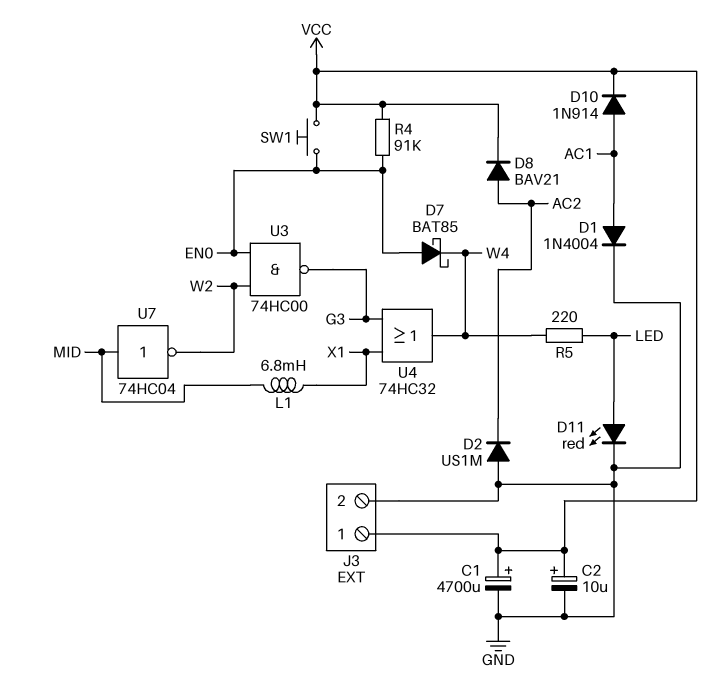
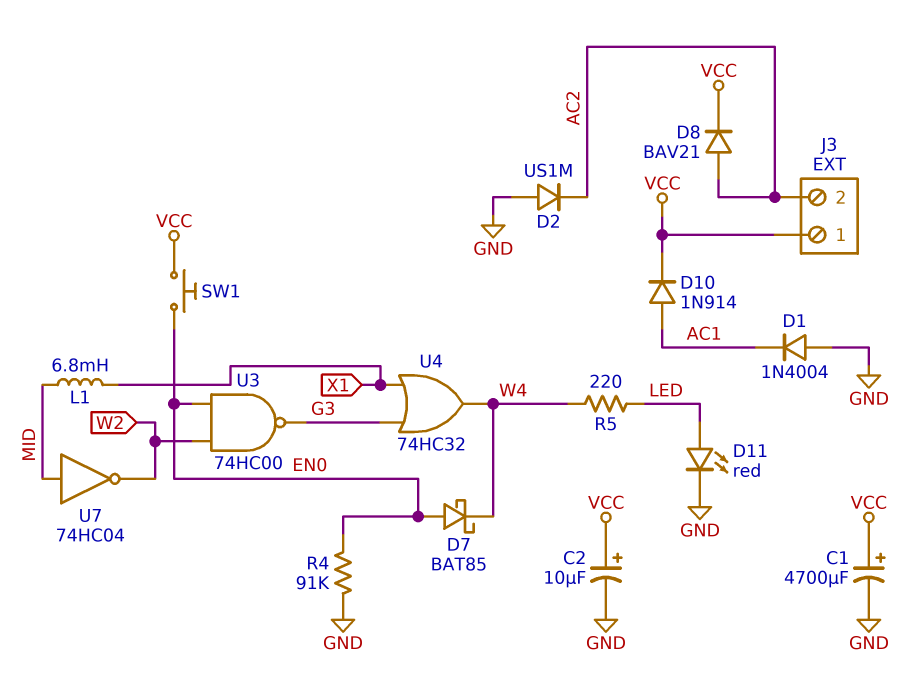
D1: diode 1N4004 (A AC1, K GND) -> diode 1N4004 (A GND, K AC1)
J3 pin 2: GND -> AC2
R4: 91k (EN0, VCC) -> 91k (EN0, GND)

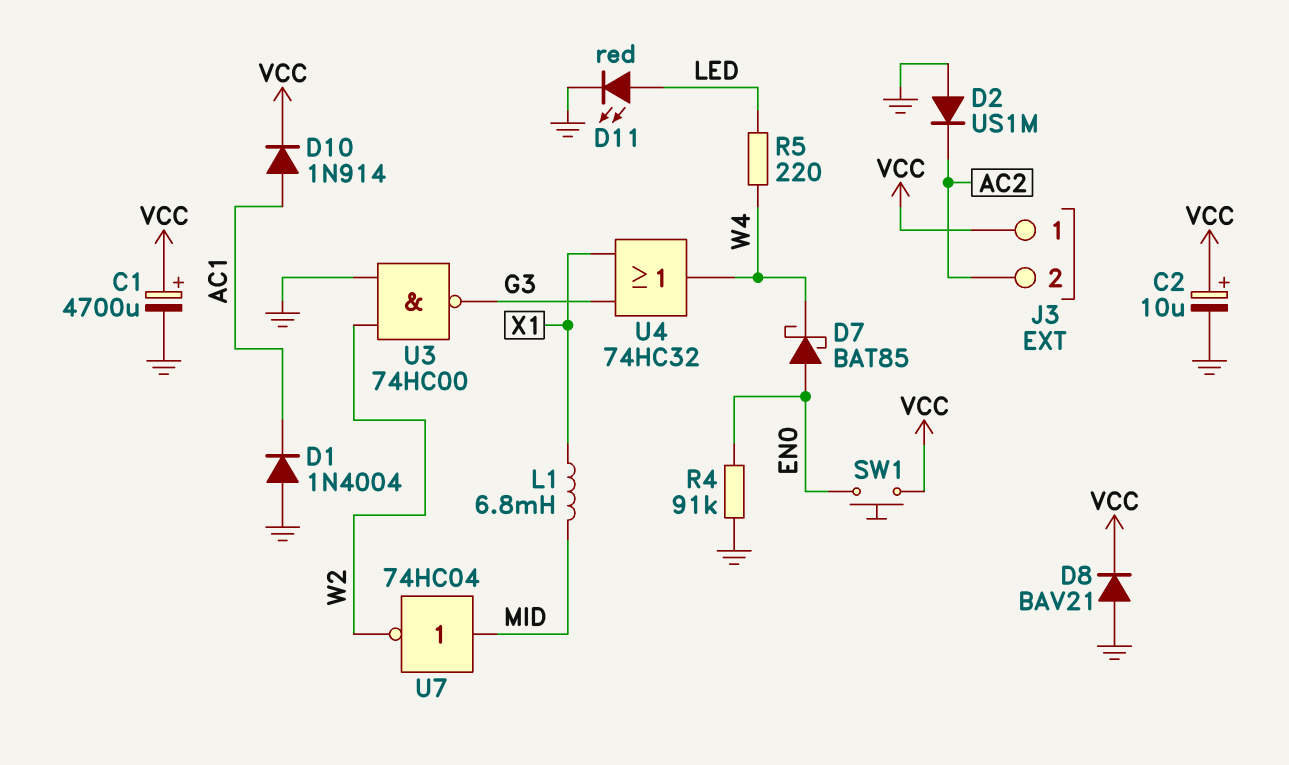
D8: diode BAV21 (A AC2, K VCC) -> diode BAV21 (A GND, K VCC)
U3: NAND 74HC00 (in EN0, in W2, out G3) -> NAND 74HC00 (in GND, in W2, out G3)

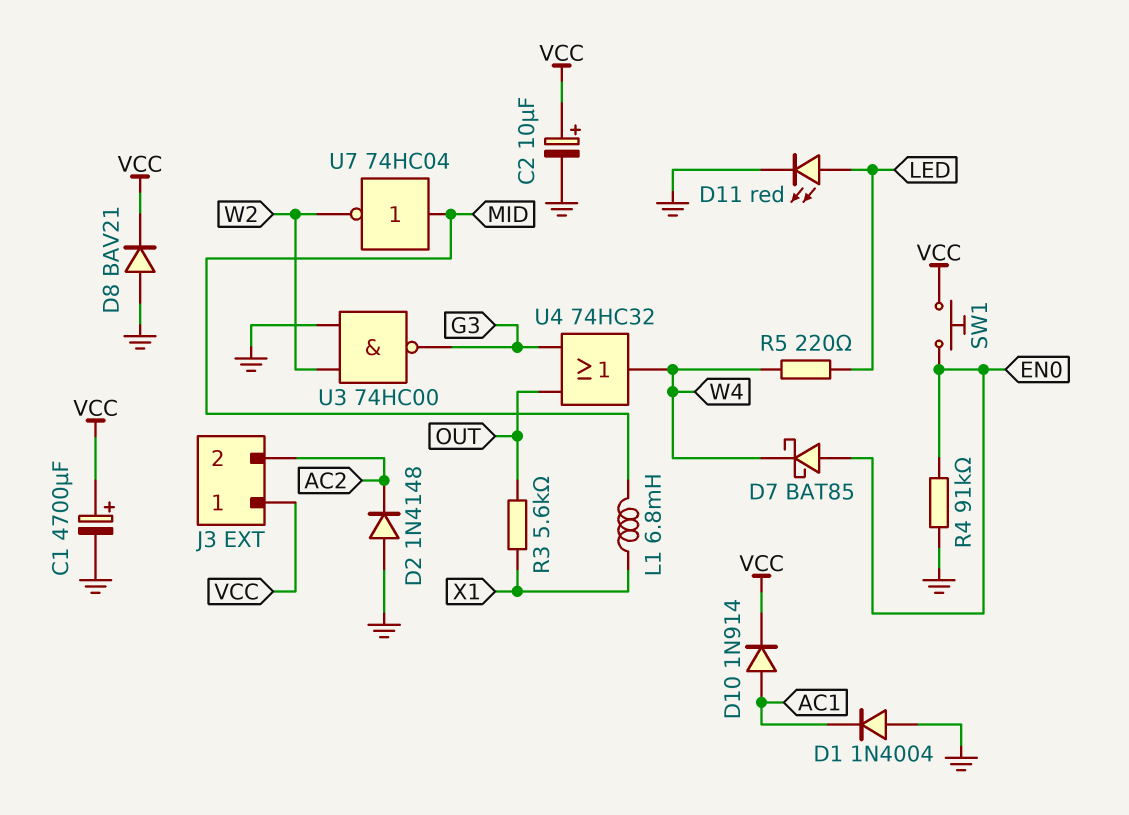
D2: diode US1M (A GND, K AC2) -> diode 1N4148 (A GND, K AC2)
R3: none -> 5.6k (OUT, X1)
U4: OR 74HC32 (in G3, in X1, out W4) -> OR 74HC32 (in G3, in OUT, out W4)

